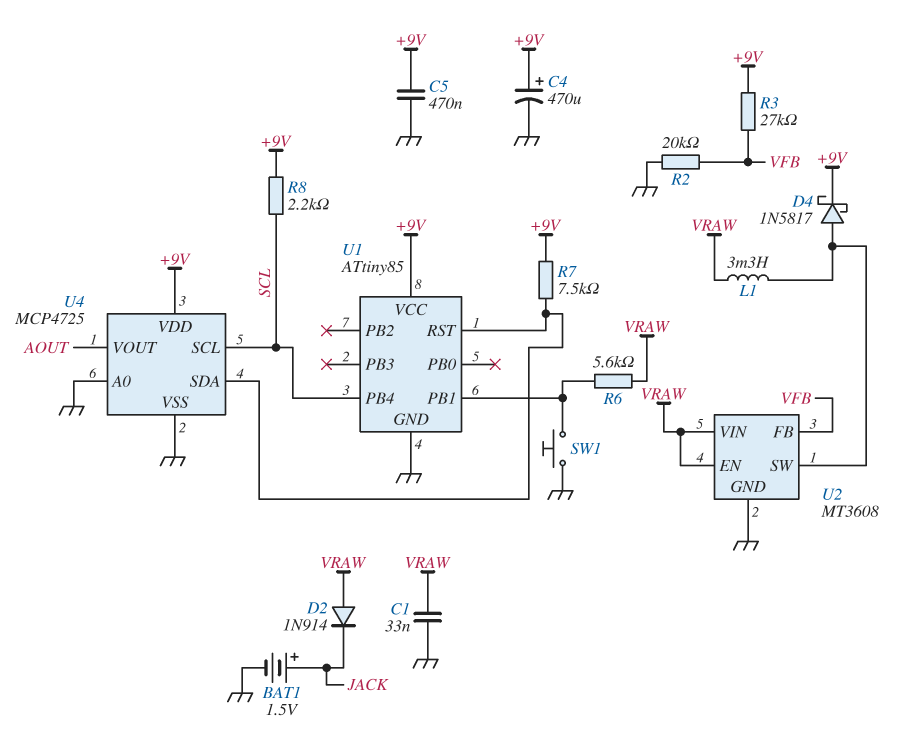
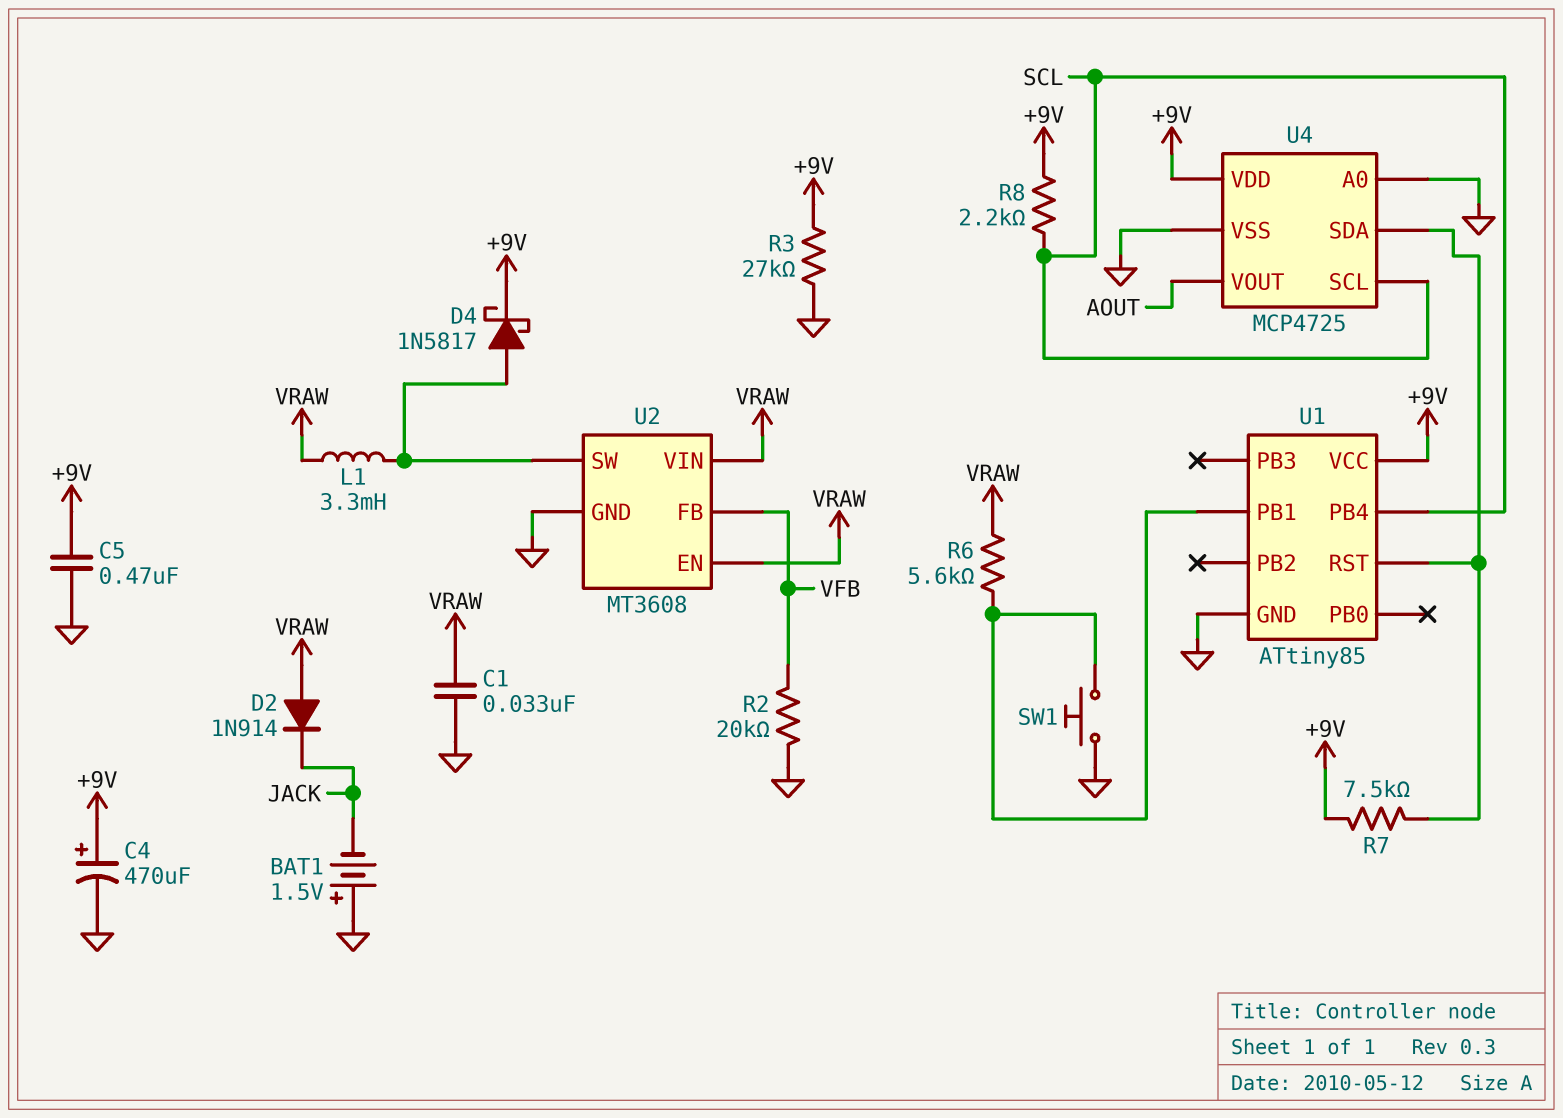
BAT1: 1.5V (plus JACK, minus GND) -> 1.5V (plus GND, minus JACK)
R3: 27k (+9V, VFB) -> 27k (+9V, GND)

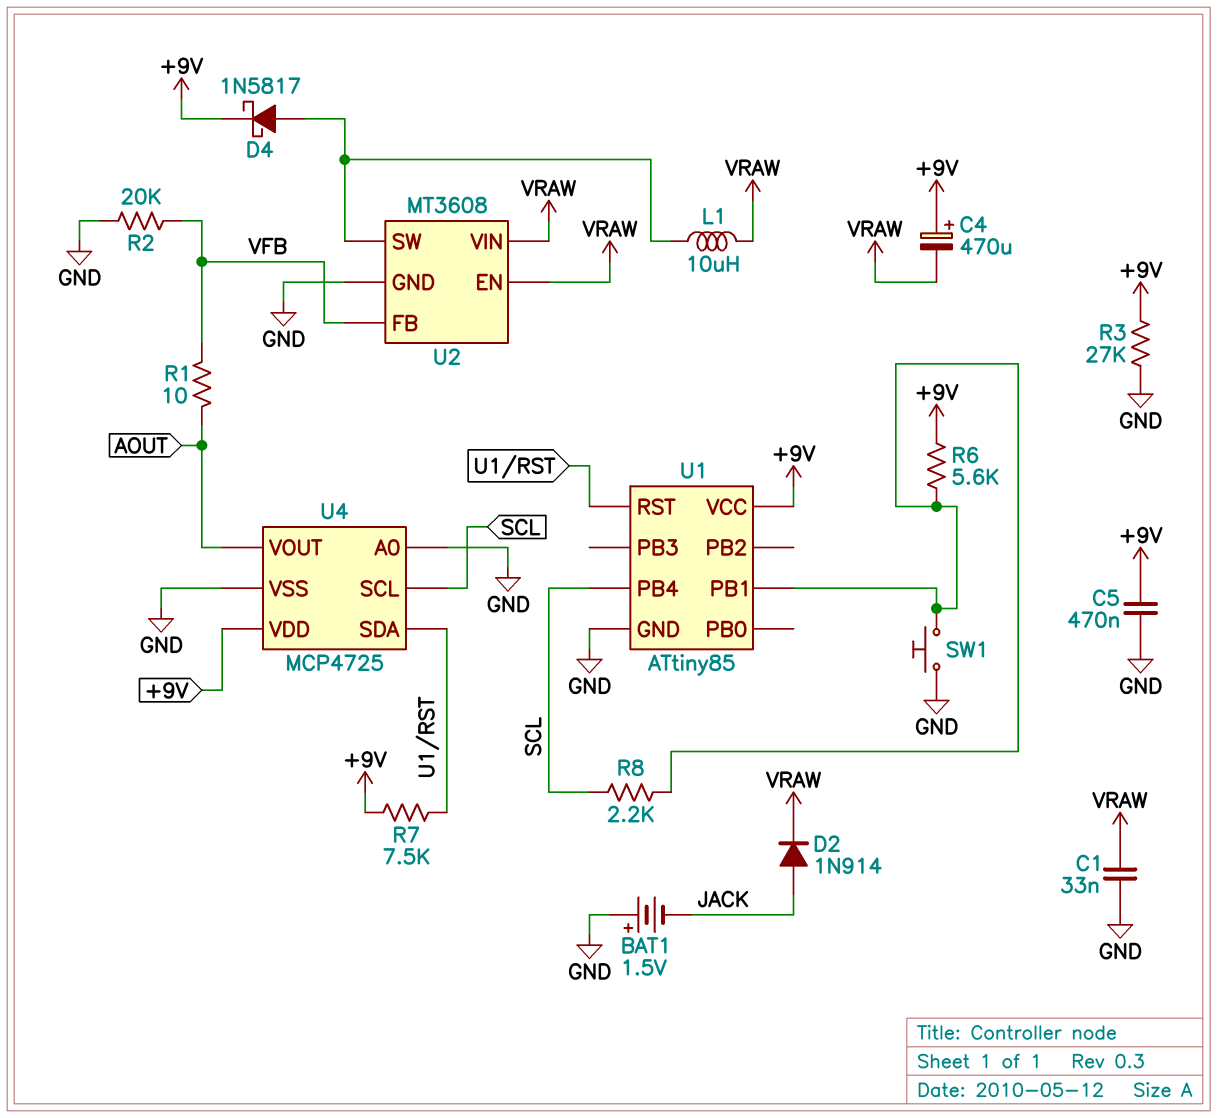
C4: 470uF (plus +9V, minus GND) -> 470uF (plus +9V, minus VRAW)
D2: diode 1N914 (A VRAW, K JACK) -> diode 1N914 (A JACK, K VRAW)
L1: 3.3mH (U2/SW, VRAW) -> 10uH (U2/SW, VRAW)
R1: none -> 10 (AOUT, VFB)
R6: 5.6k (U1/PB1, VRAW) -> 5.6k (+9V, U1/PB1)
R8: 2.2k (+9V, SCL) -> 2.2k (SCL, U1/PB1)

